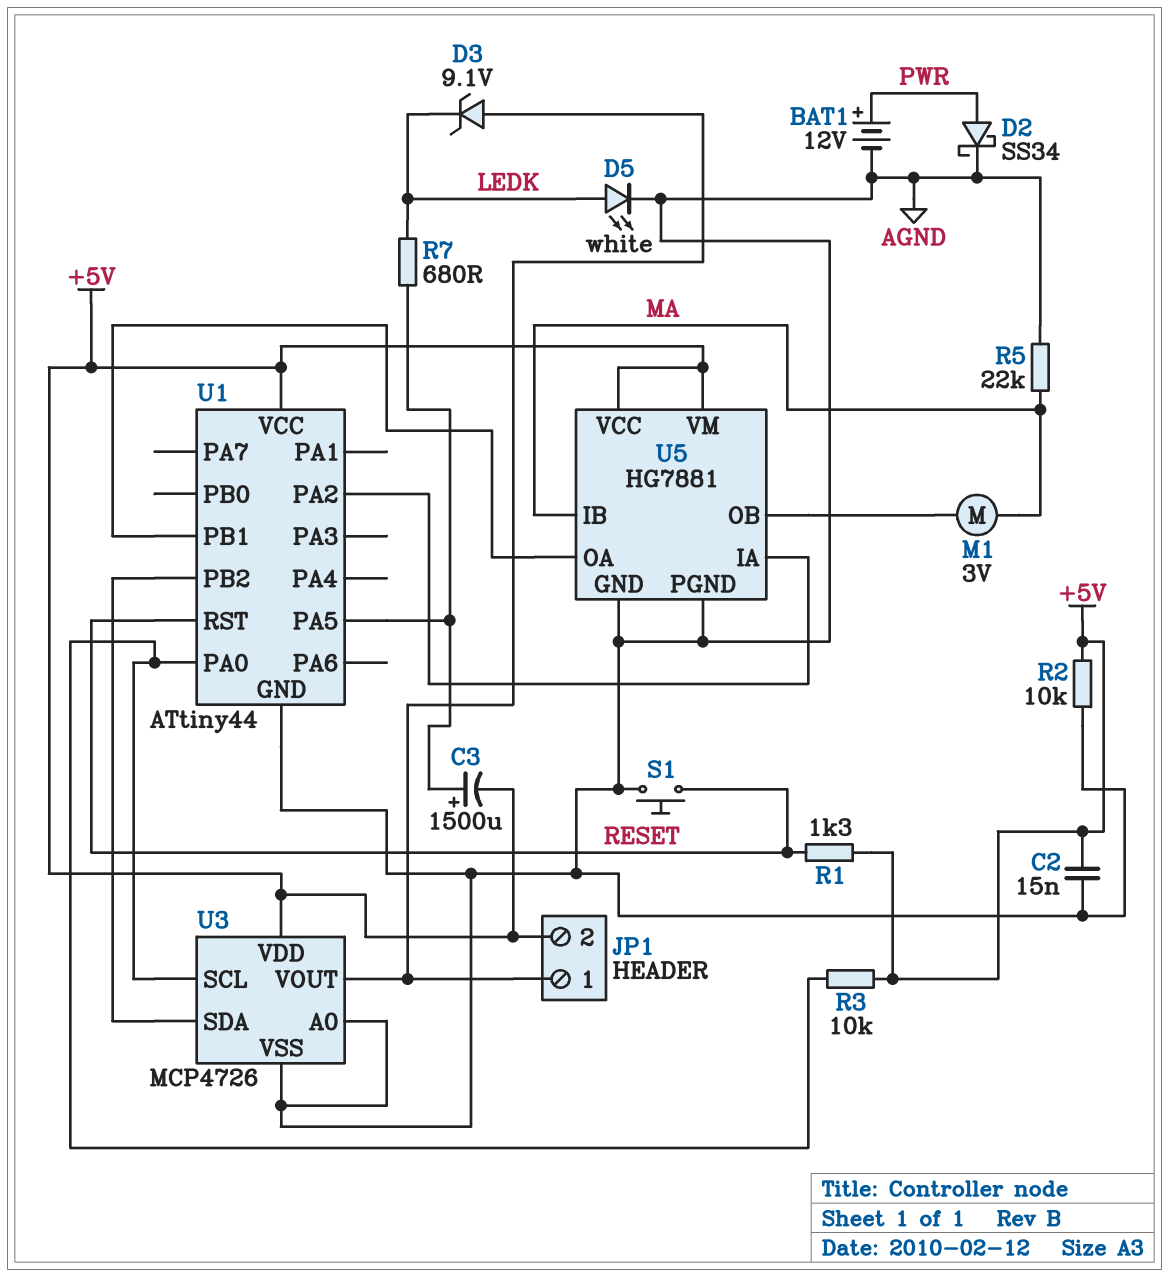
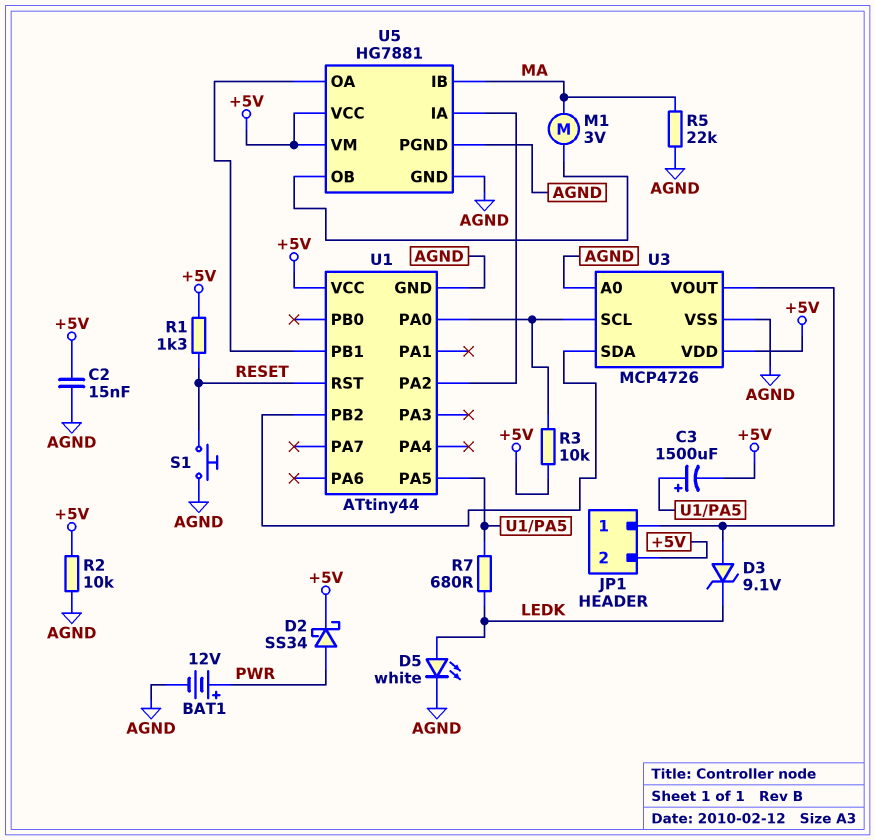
D2: schottky SS34 (A PWR, K AGND) -> schottky SS34 (A PWR, K +5V)

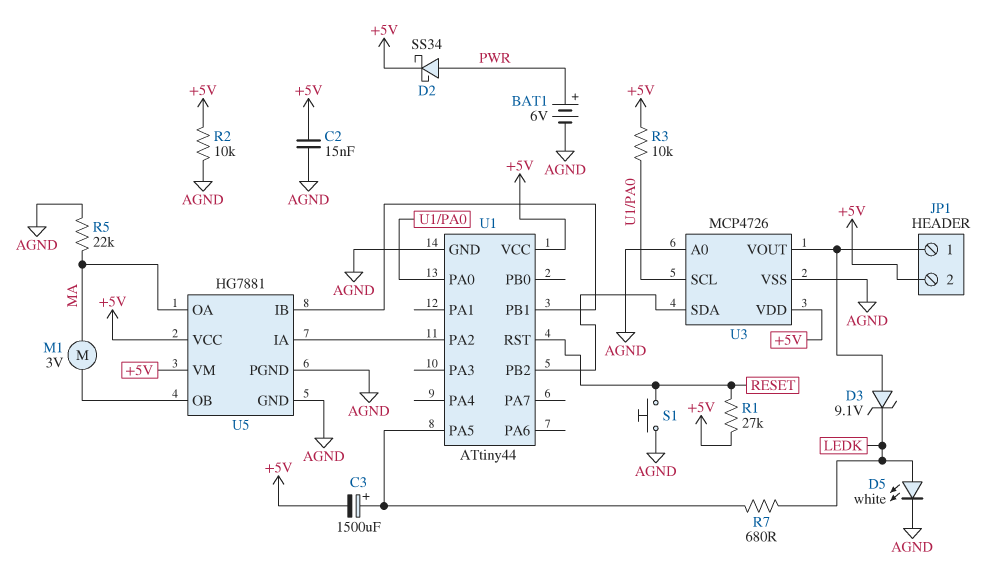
BAT1: 12V (plus PWR, minus AGND) -> 6V (plus PWR, minus AGND)
R1: 1.3k (+5V, RESET) -> 27k (+5V, RESET)
U5 pin IB: MA -> U1/PB1
U5 pin OA: U1/PB1 -> MA

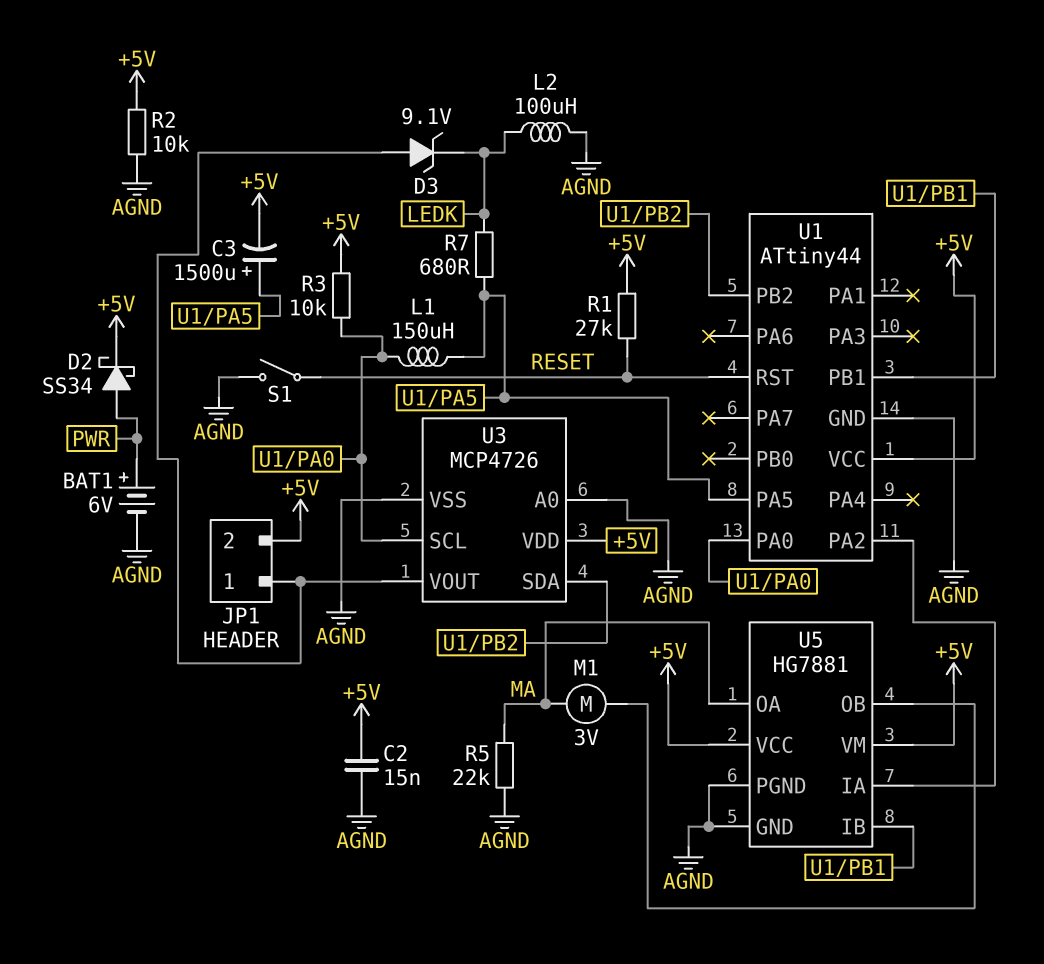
D5: LED white (A LEDK, K AGND) -> none
L1: none -> 150uH (U1/PA0, U1/PA5)
L2: none -> 100uH (AGND, LEDK)
S1: button (AGND, RESET) -> switch (AGND, RESET)

